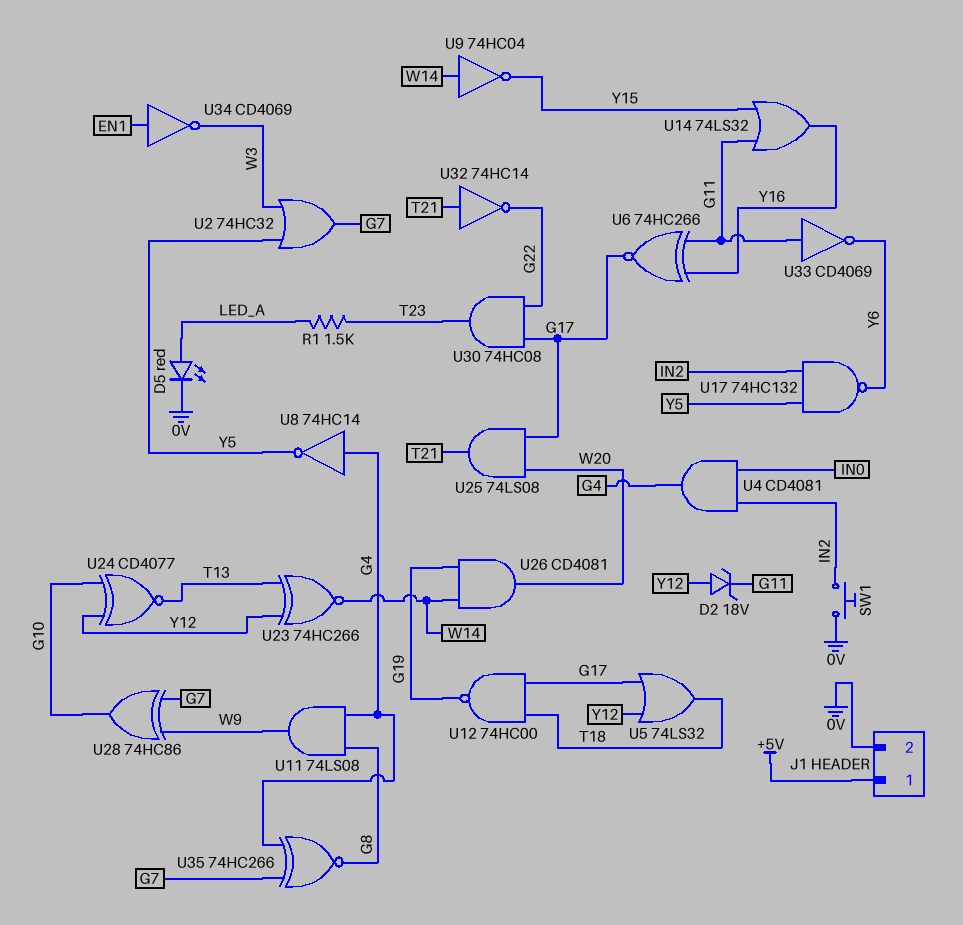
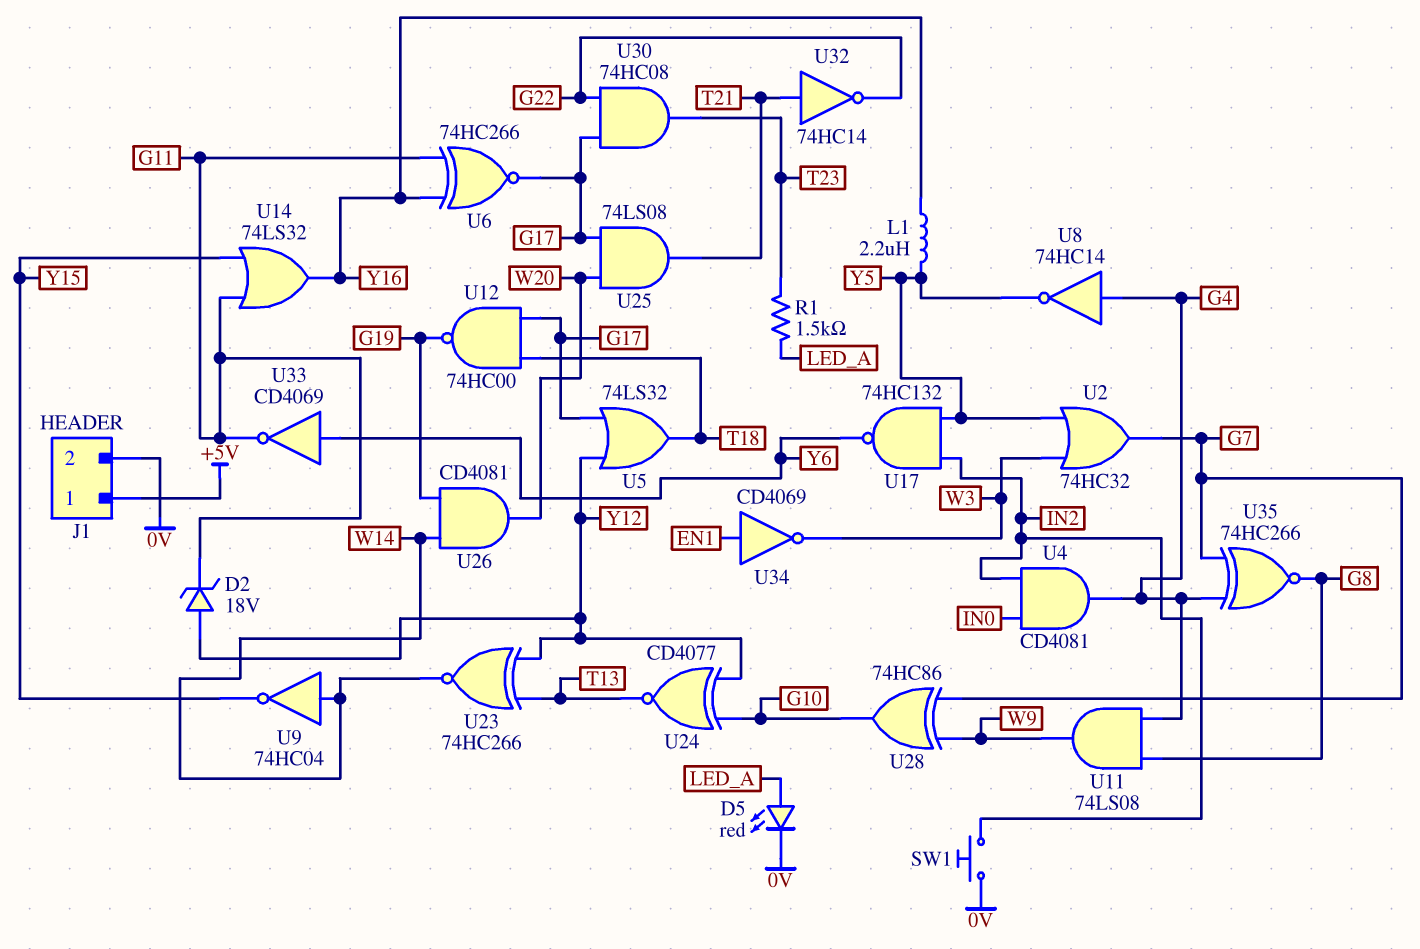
L1: none -> 2.2uH (Y5, Y16)
U33: NOT CD4069 (in G11, out Y6) -> NOT CD4069 (in Y6, out G11)

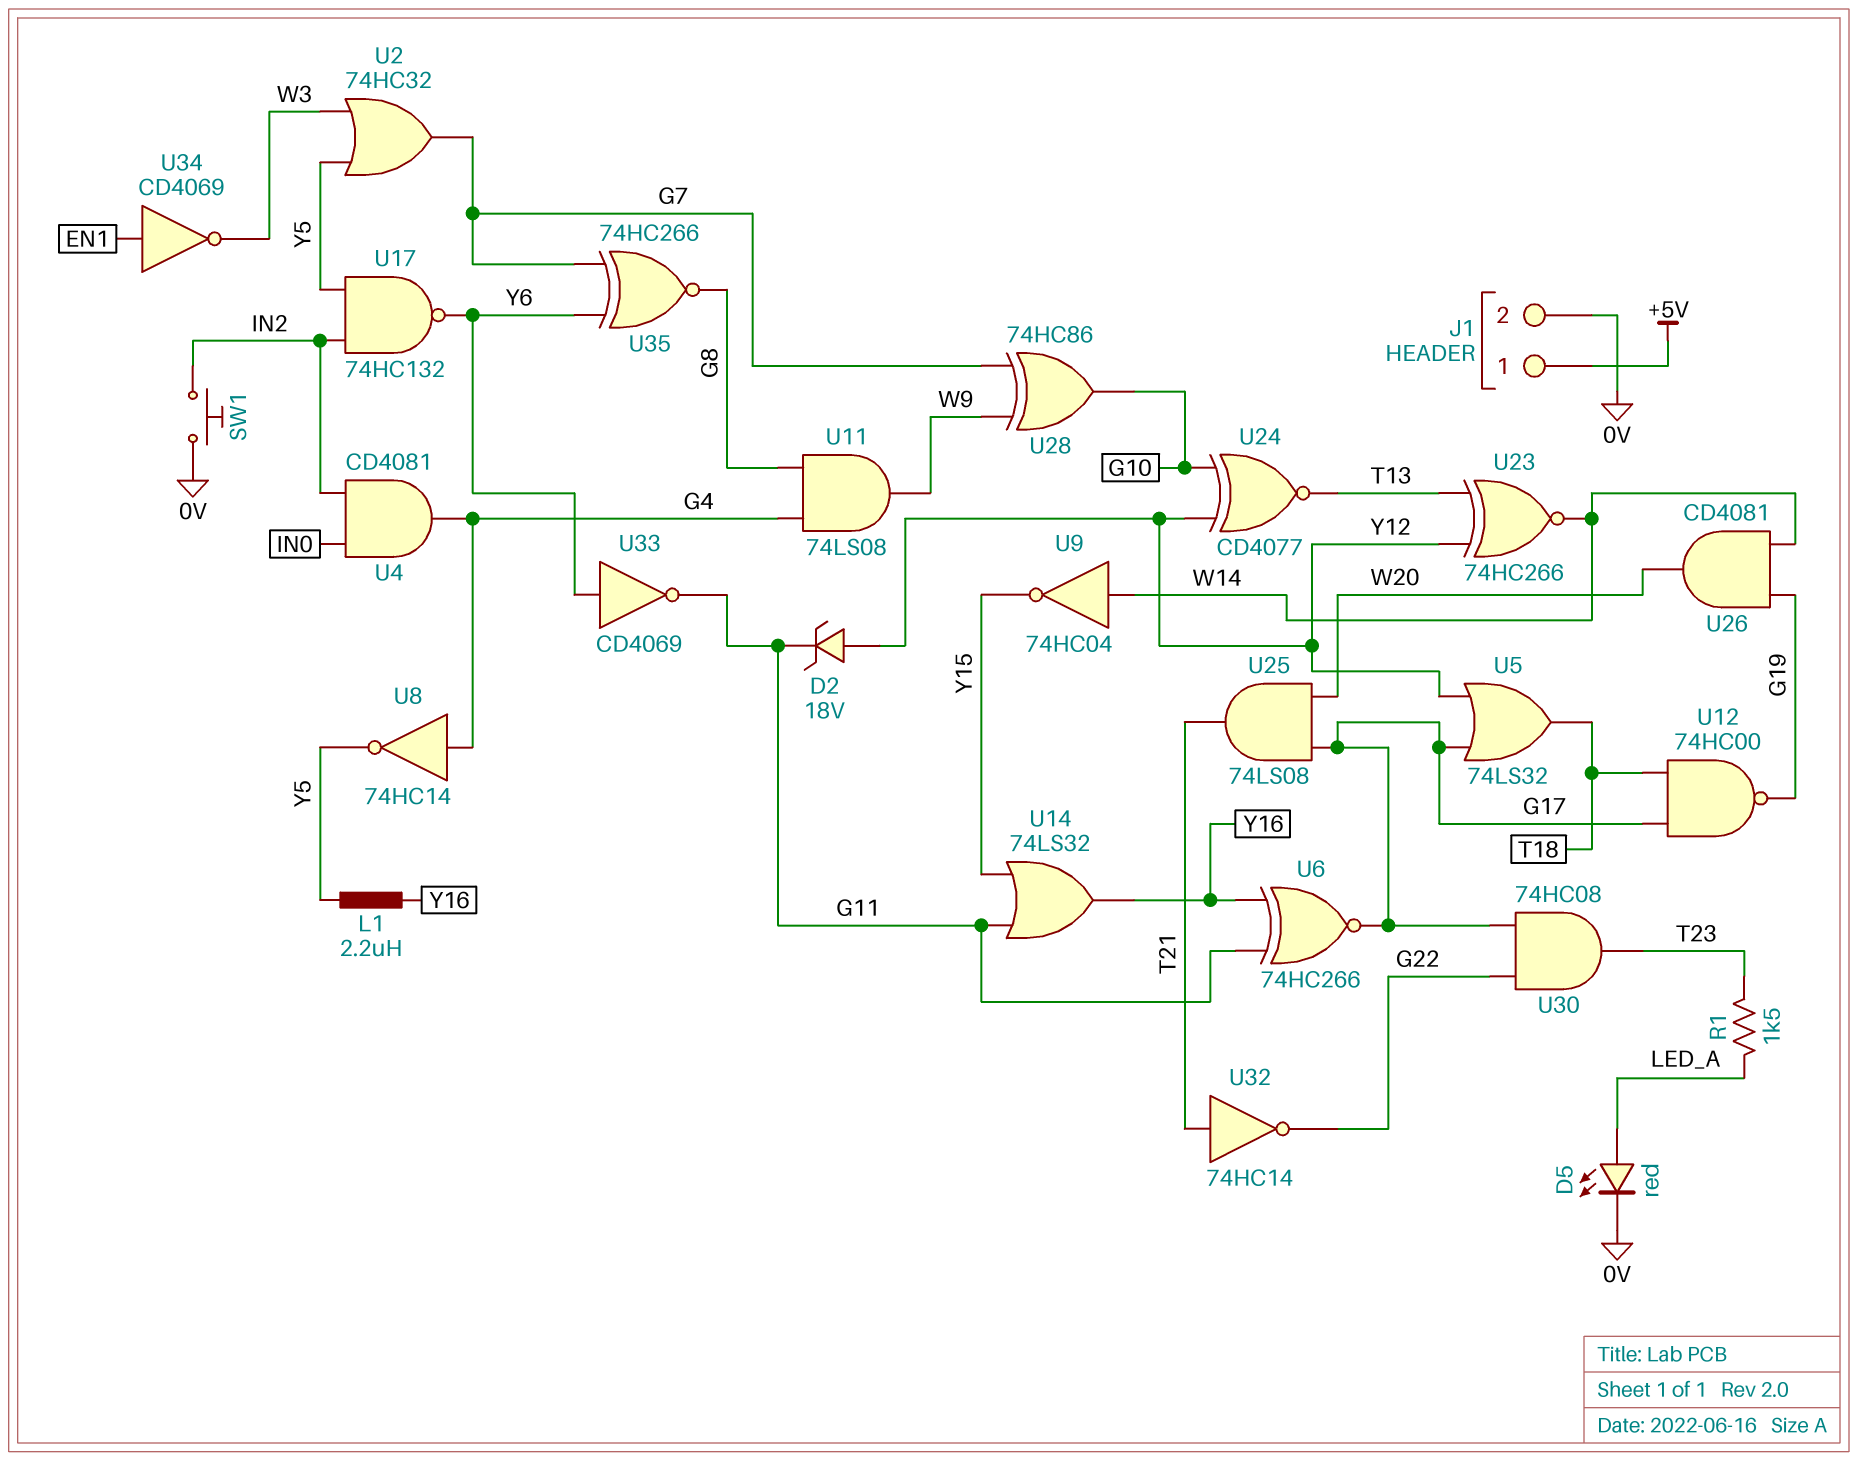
U35: XNOR 74HC266 (in G4, in G7, out G8) -> XNOR 74HC266 (in G7, in Y6, out G8)

